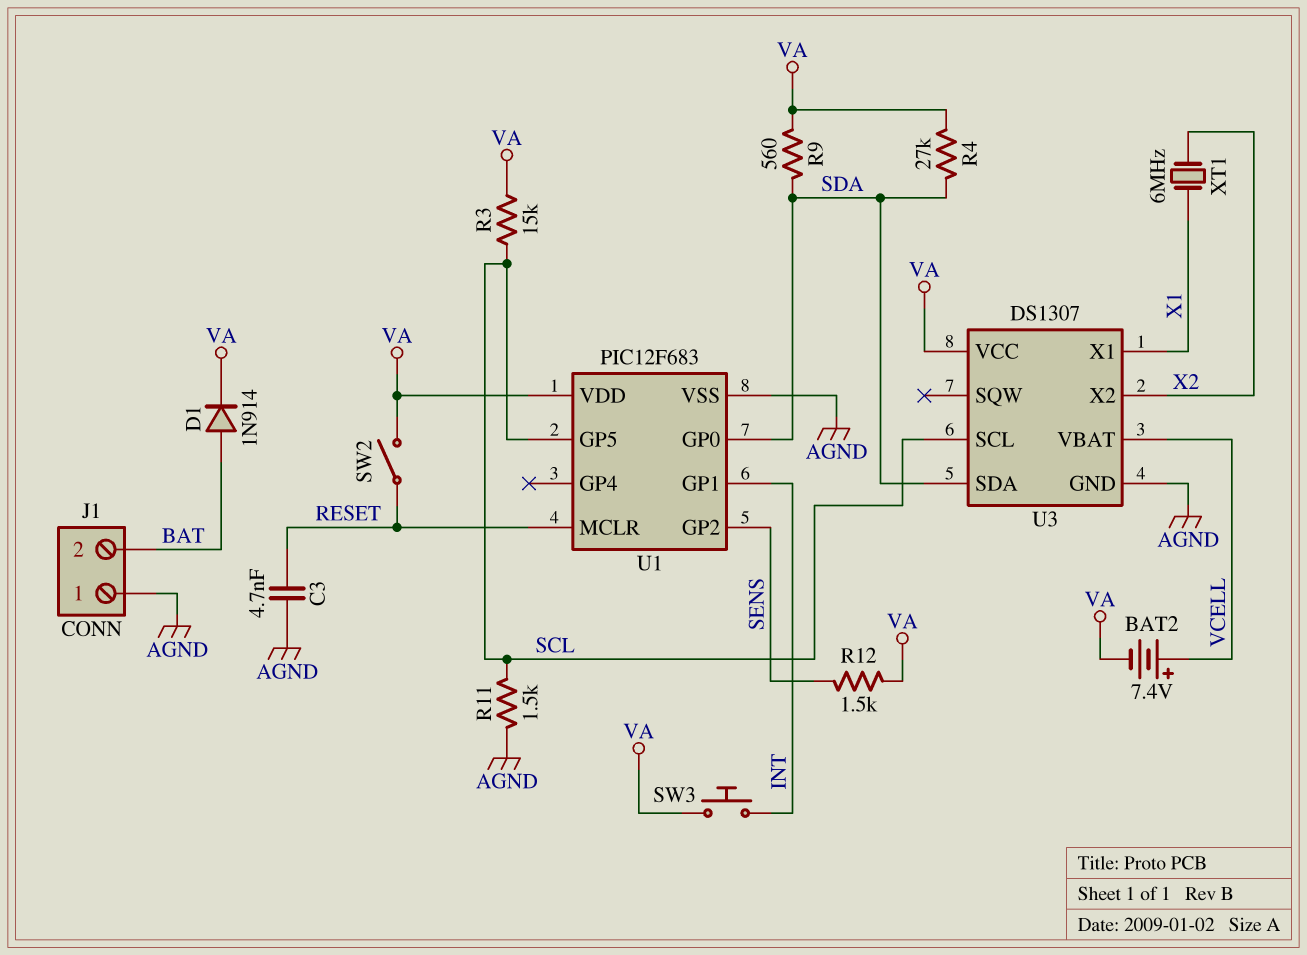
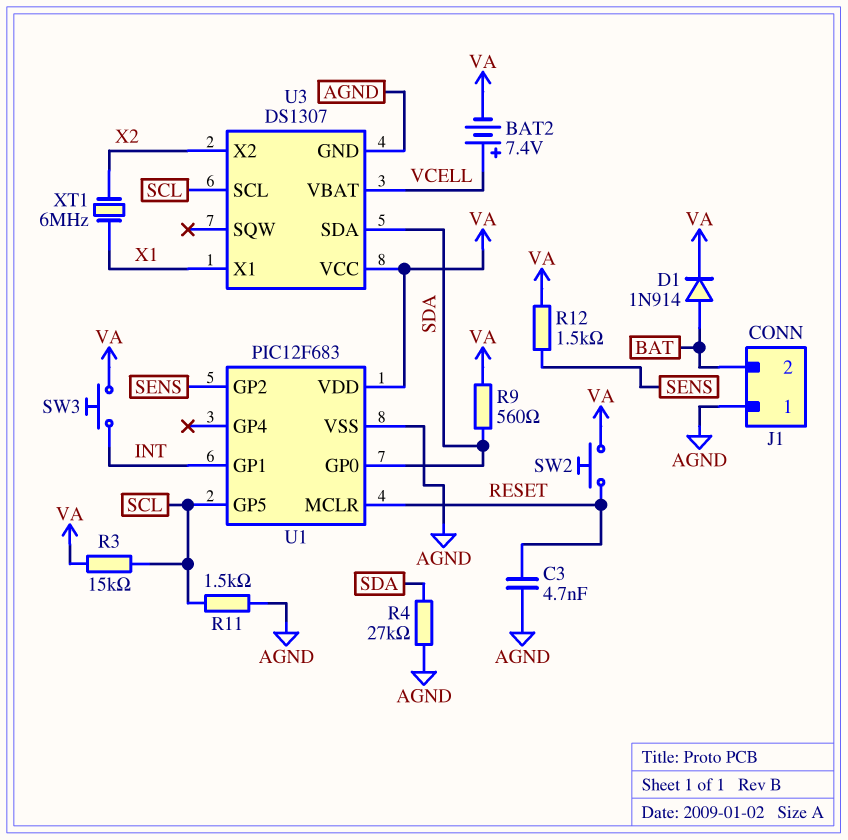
R4: 27k (SDA, VA) -> 27k (AGND, SDA)
SW2: switch (RESET, VA) -> button (RESET, VA)

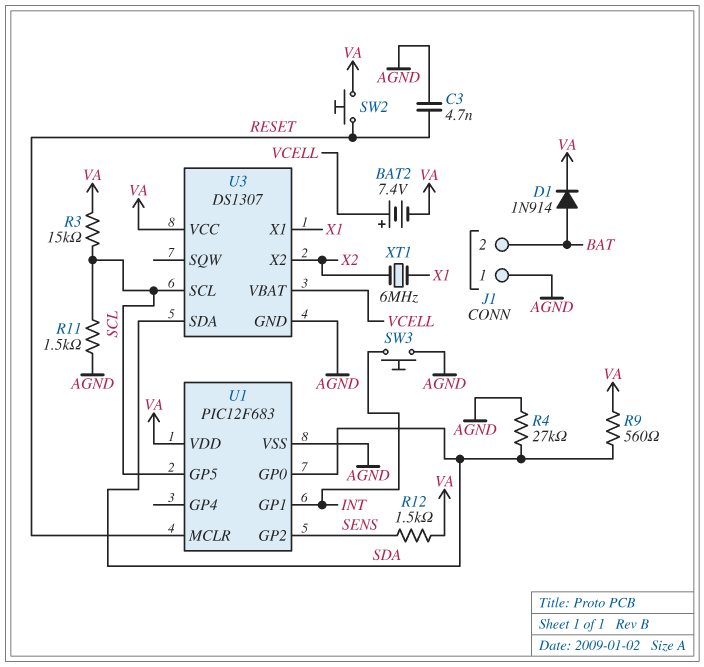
SW3: button (INT, VA) -> button (AGND, INT)

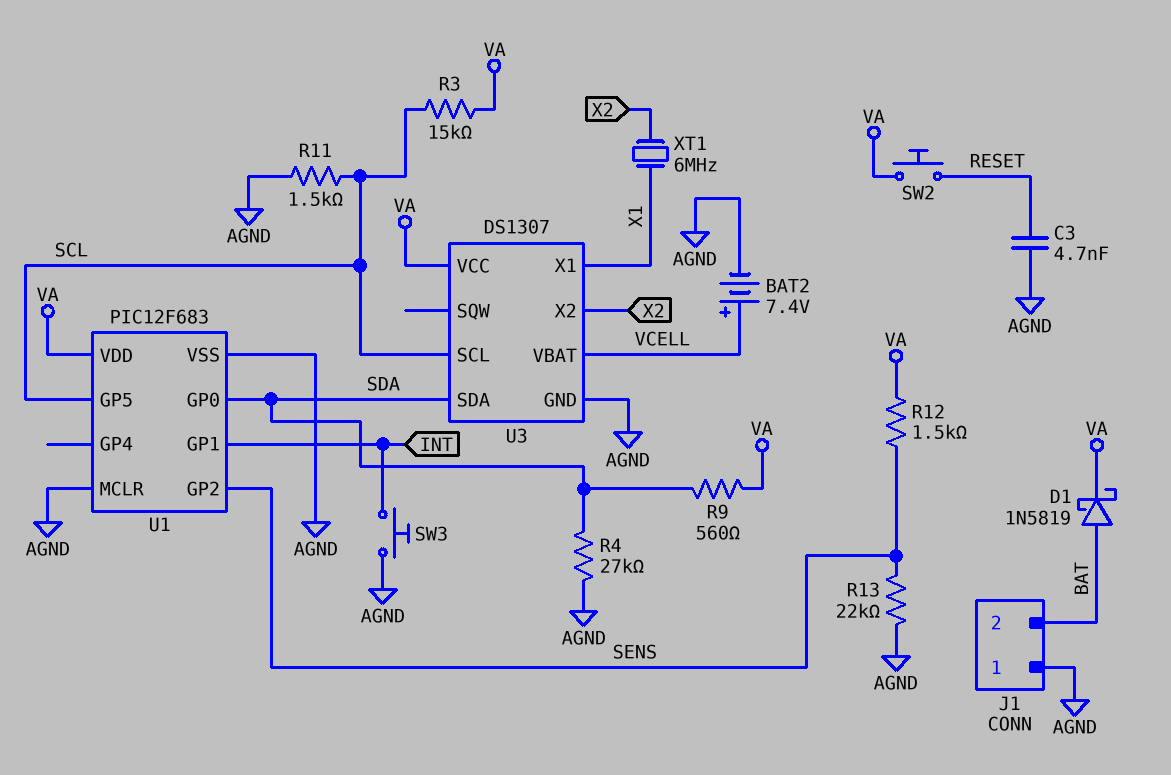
BAT2: 7.4V (plus VCELL, minus VA) -> 7.4V (plus VCELL, minus AGND)
D1: diode 1N914 (A BAT, K VA) -> schottky 1N5819 (A BAT, K VA)
R13: none -> 22k (AGND, SENS)
U1 pin MCLR: RESET -> AGND

